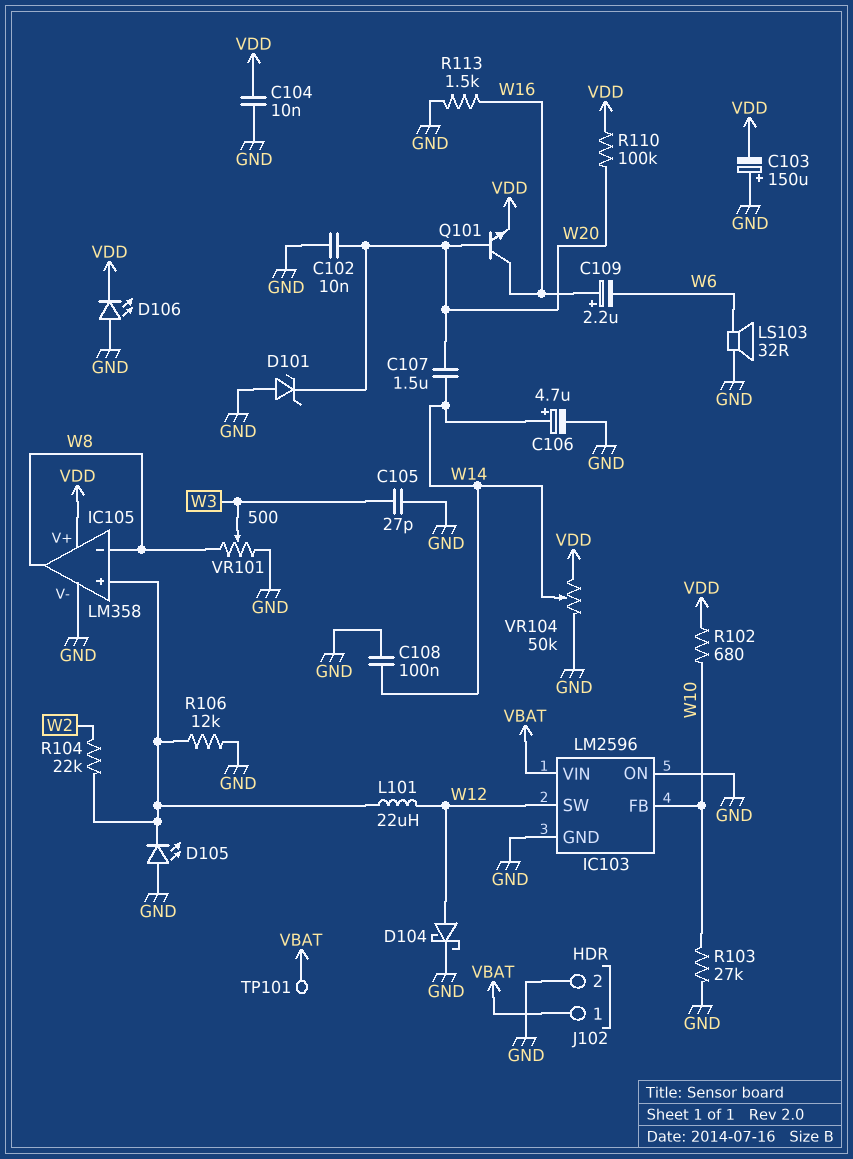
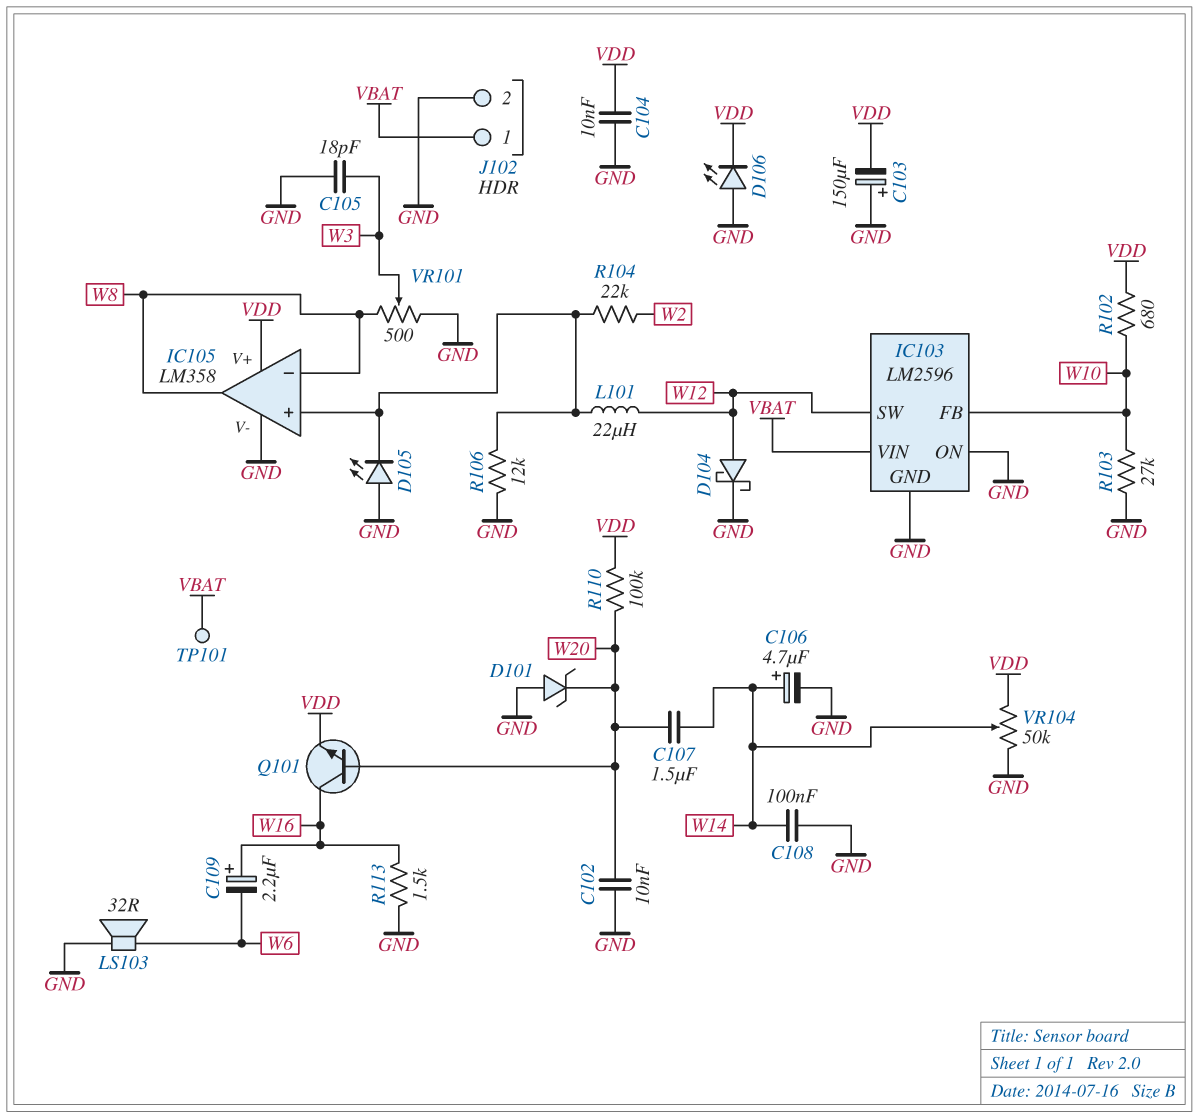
C105: 27pF (GND, W3) -> 18pF (GND, W3)

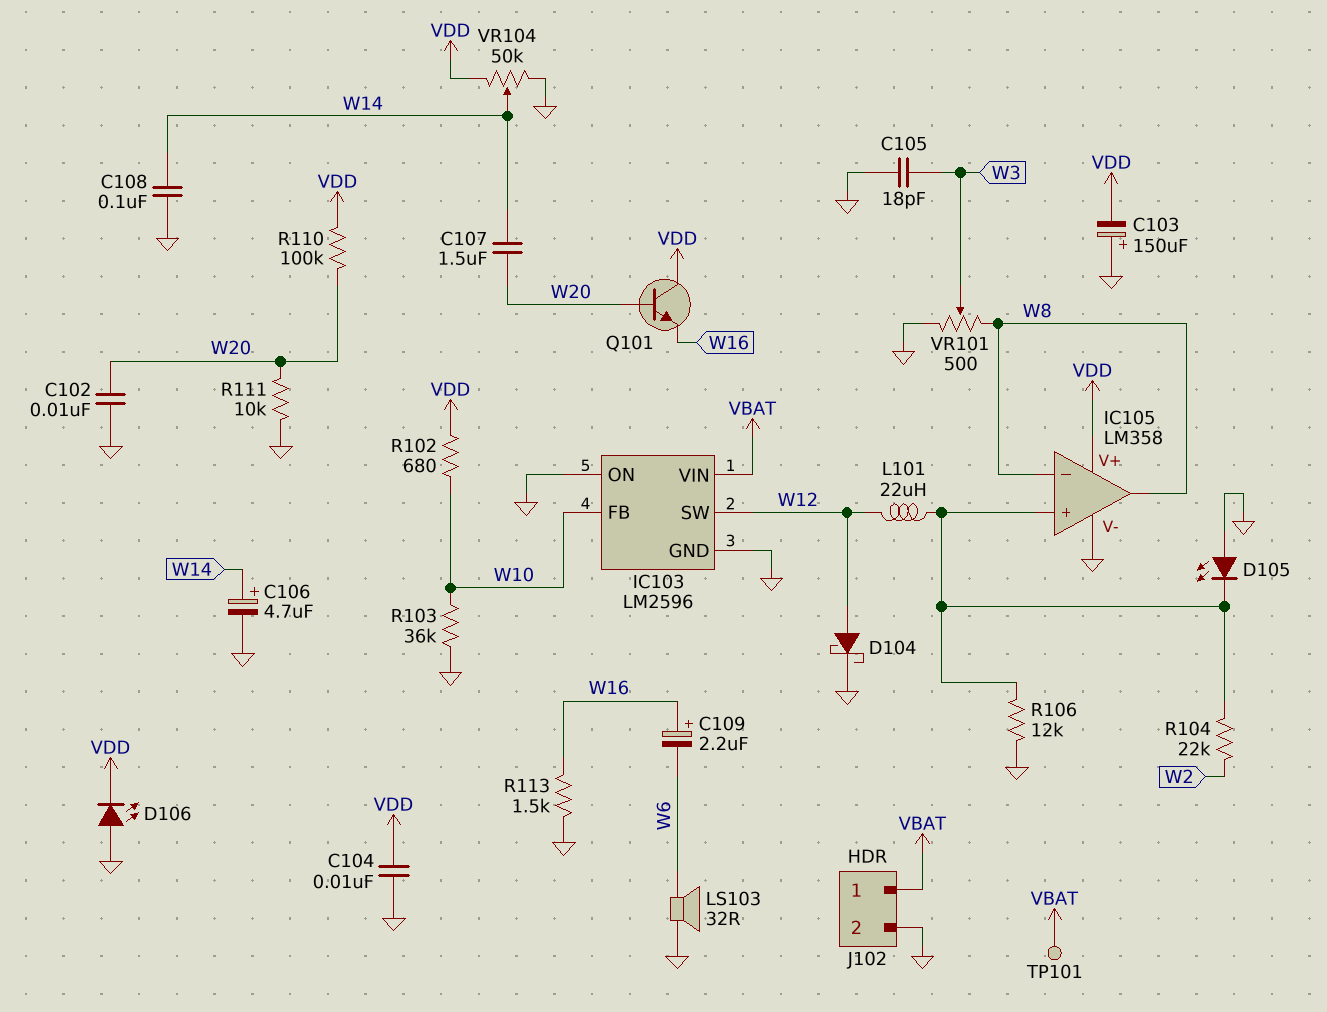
D101: zener (A GND, K W20) -> none
Q101: NPN (B W20, C W16, E VDD) -> NPN (B W20, C VDD, E W16)
R103: 27k (GND, W10) -> 36k (GND, W10)
R111: none -> 10k (GND, W20)

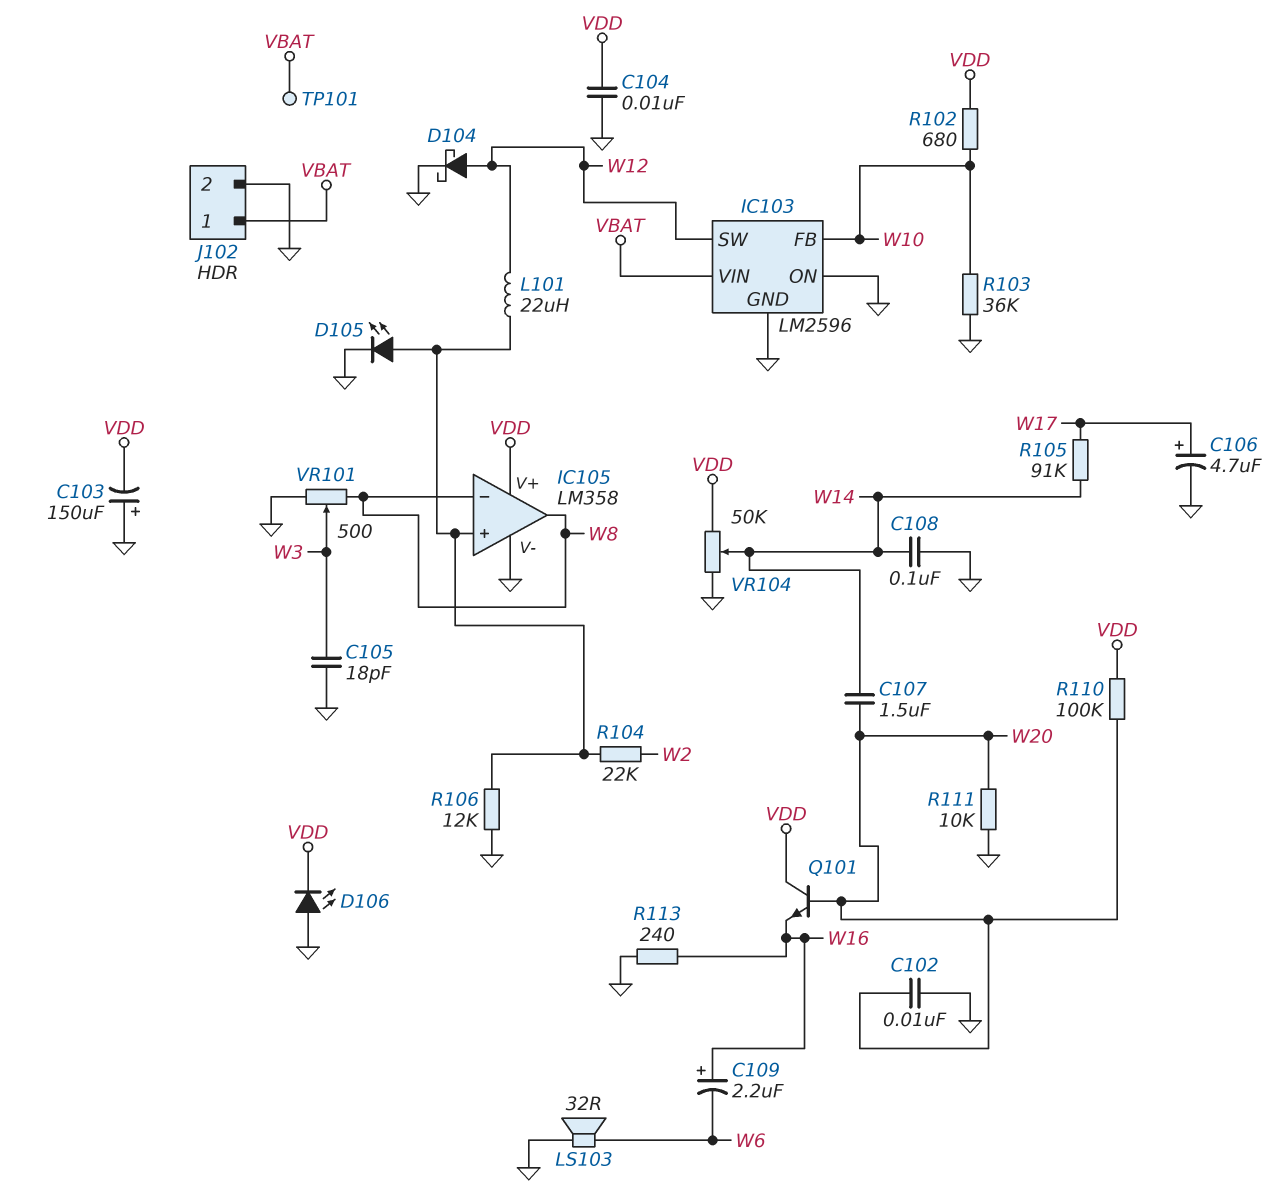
C106: 4.7uF (plus W14, minus GND) -> 4.7uF (plus W17, minus GND)
D105: LED (A GND, K IC105/in+) -> LED (A IC105/in+, K GND)
R105: none -> 91k (W14, W17)
R113: 1.5k (GND, W16) -> 240 (GND, W16)

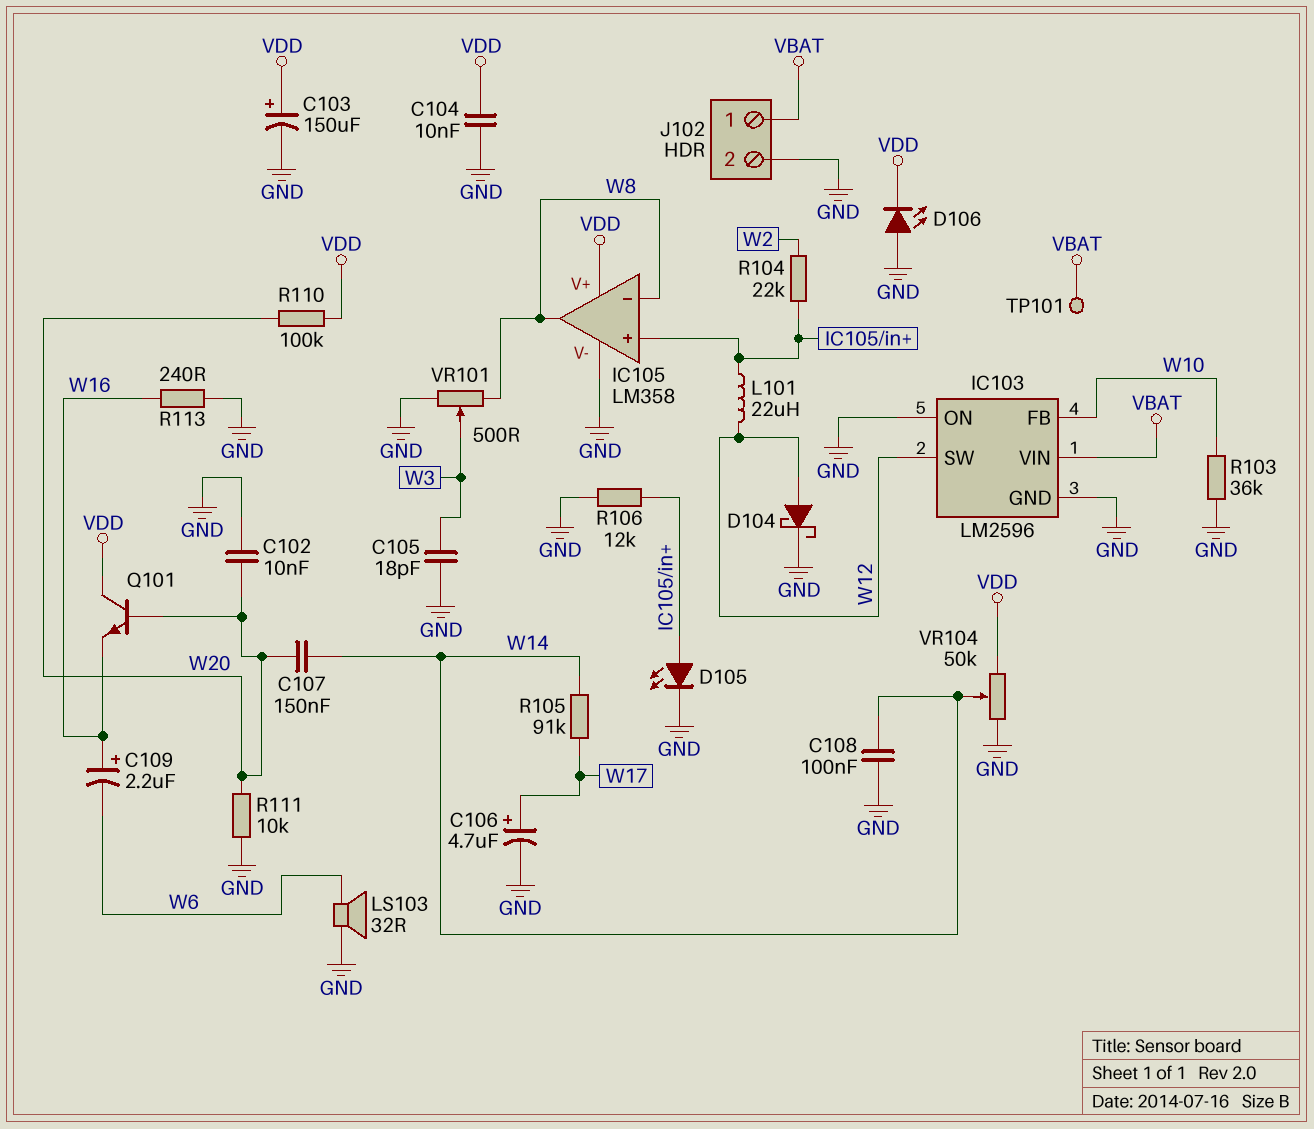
C103: 150uF (plus GND, minus VDD) -> 150uF (plus VDD, minus GND)
C107: 1.5uF (W14, W20) -> 150nF (W14, W20)
R102: 680 (VDD, W10) -> none

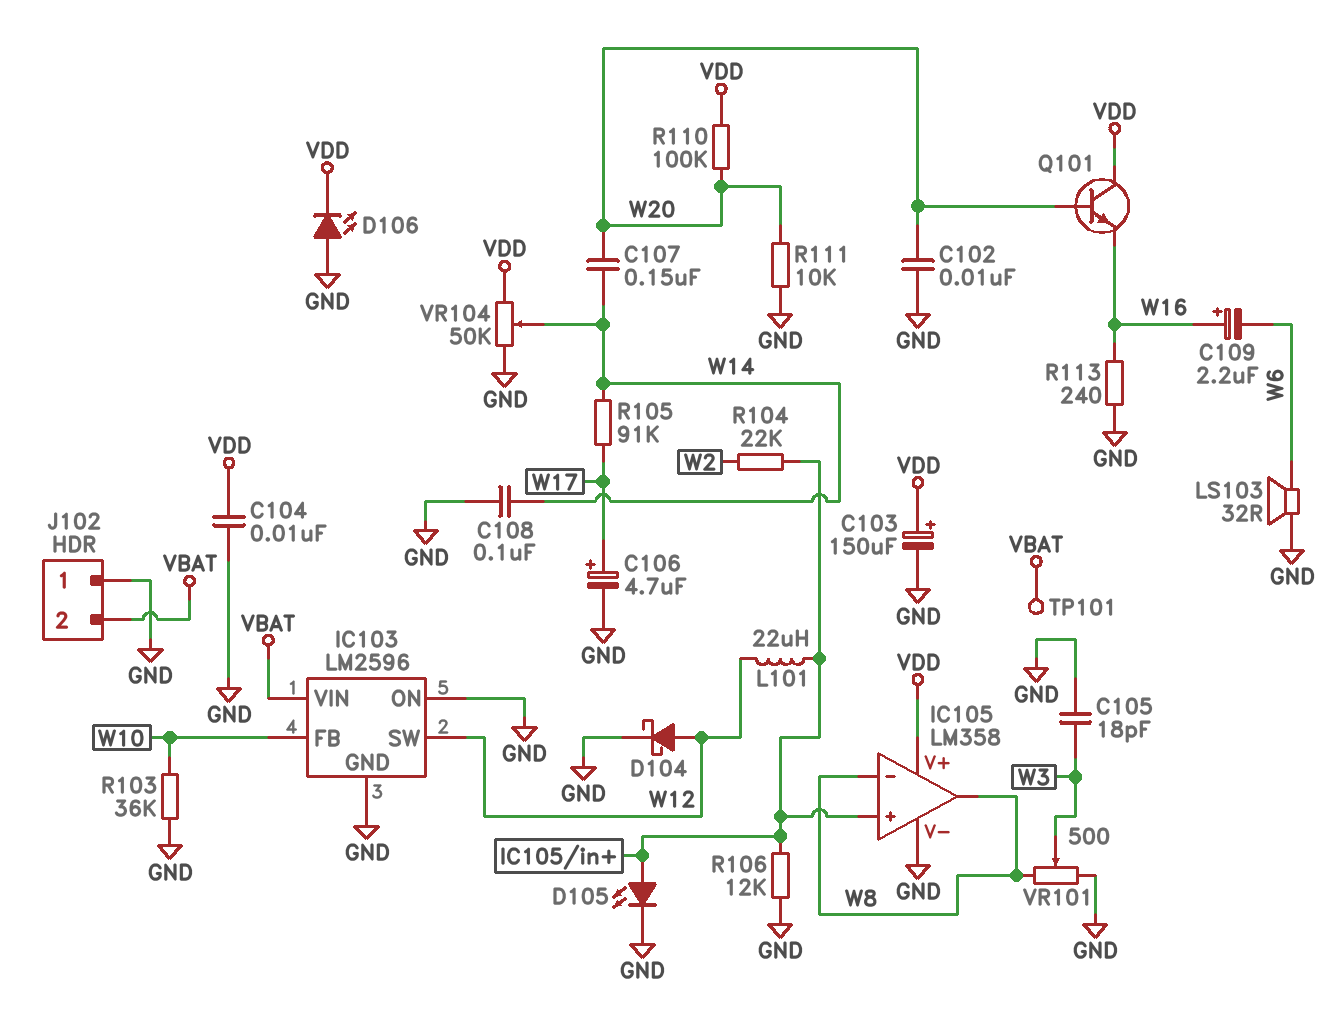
J102 pin 1: VBAT -> GND
J102 pin 2: GND -> VBAT

